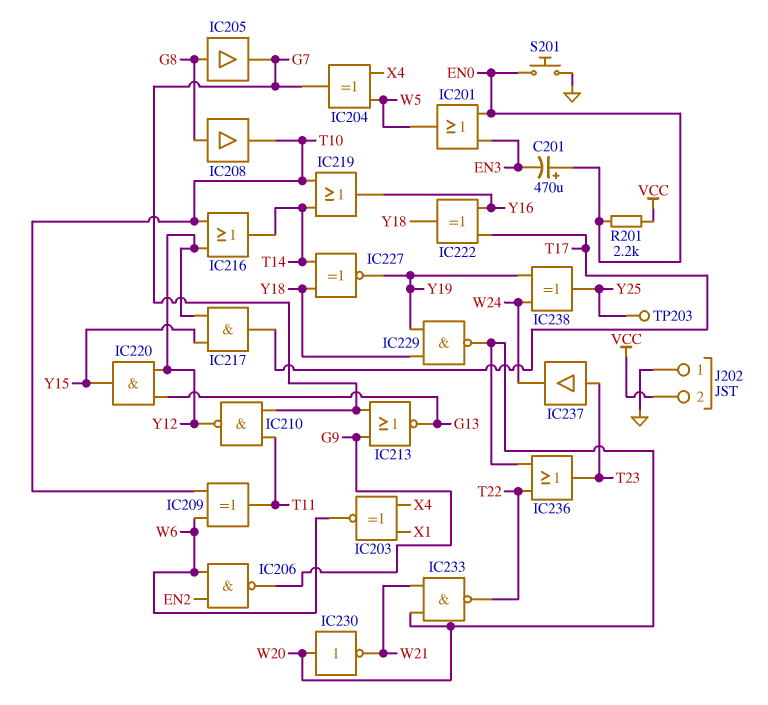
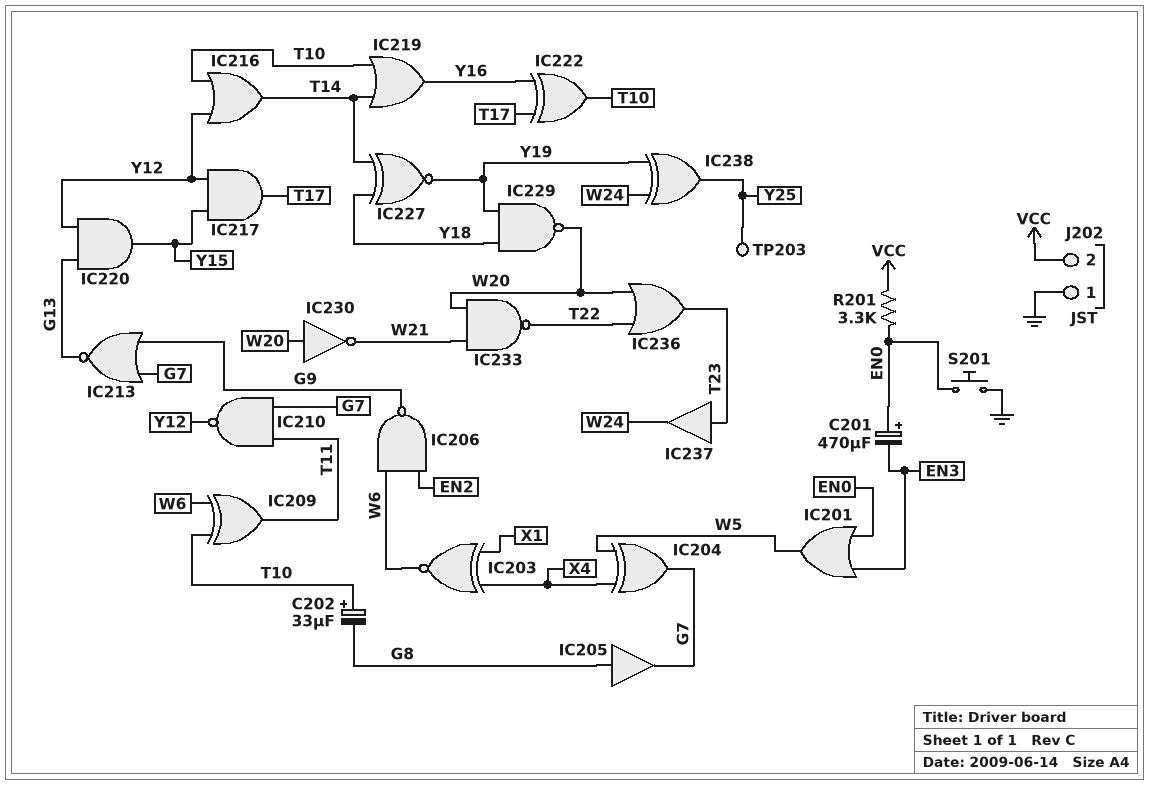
C202: none -> 33uF (plus T10, minus G8)
IC208: buffer (in G8, out T10) -> none
IC222: XOR (in T17, in Y16, out Y18) -> XOR (in T17, in Y16, out T10)
R201: 2.2k (EN0, VCC) -> 3.3k (EN0, VCC)

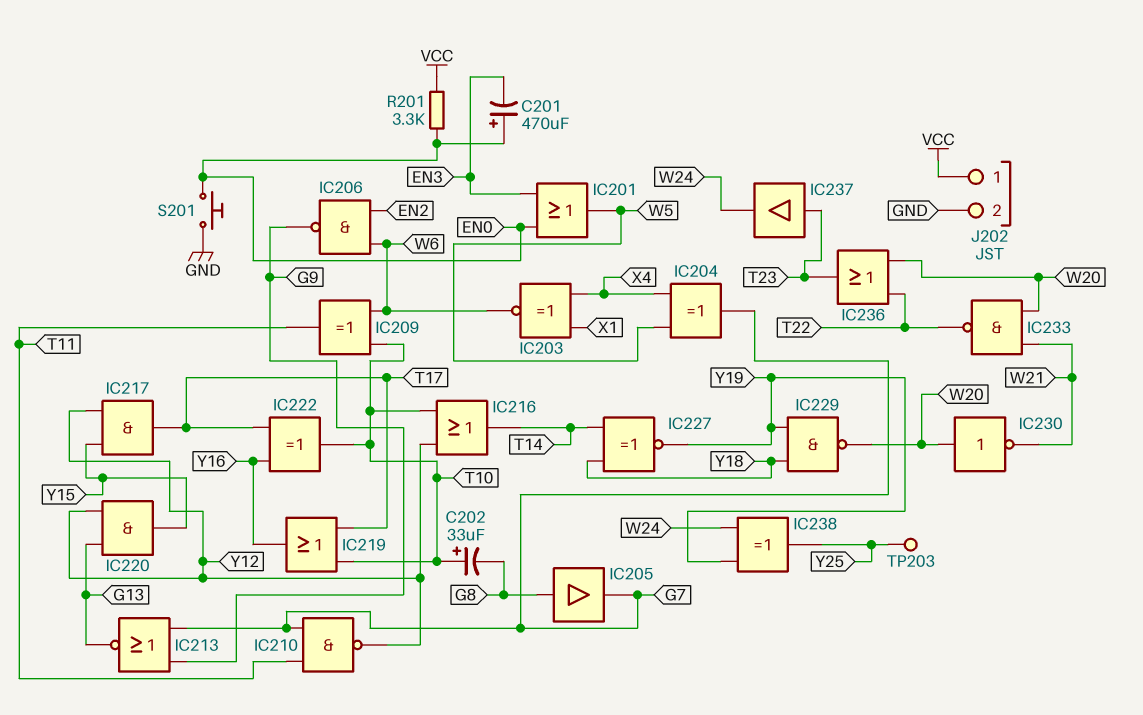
IC219: OR (in T10, in T14, out Y16) -> OR (in T10, in T17, out Y16)
J202 pin 1: GND -> VCC
J202 pin 2: VCC -> GND

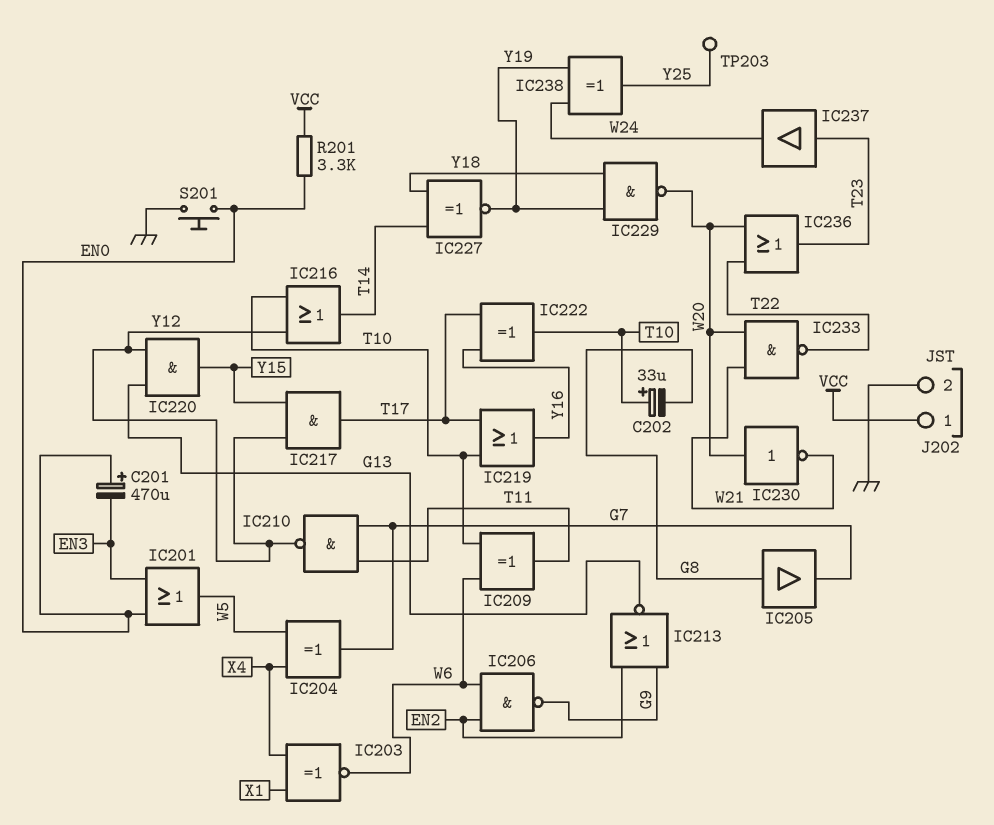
IC213: NOR (in G7, in G9, out G13) -> NOR (in EN2, in G9, out G13)

